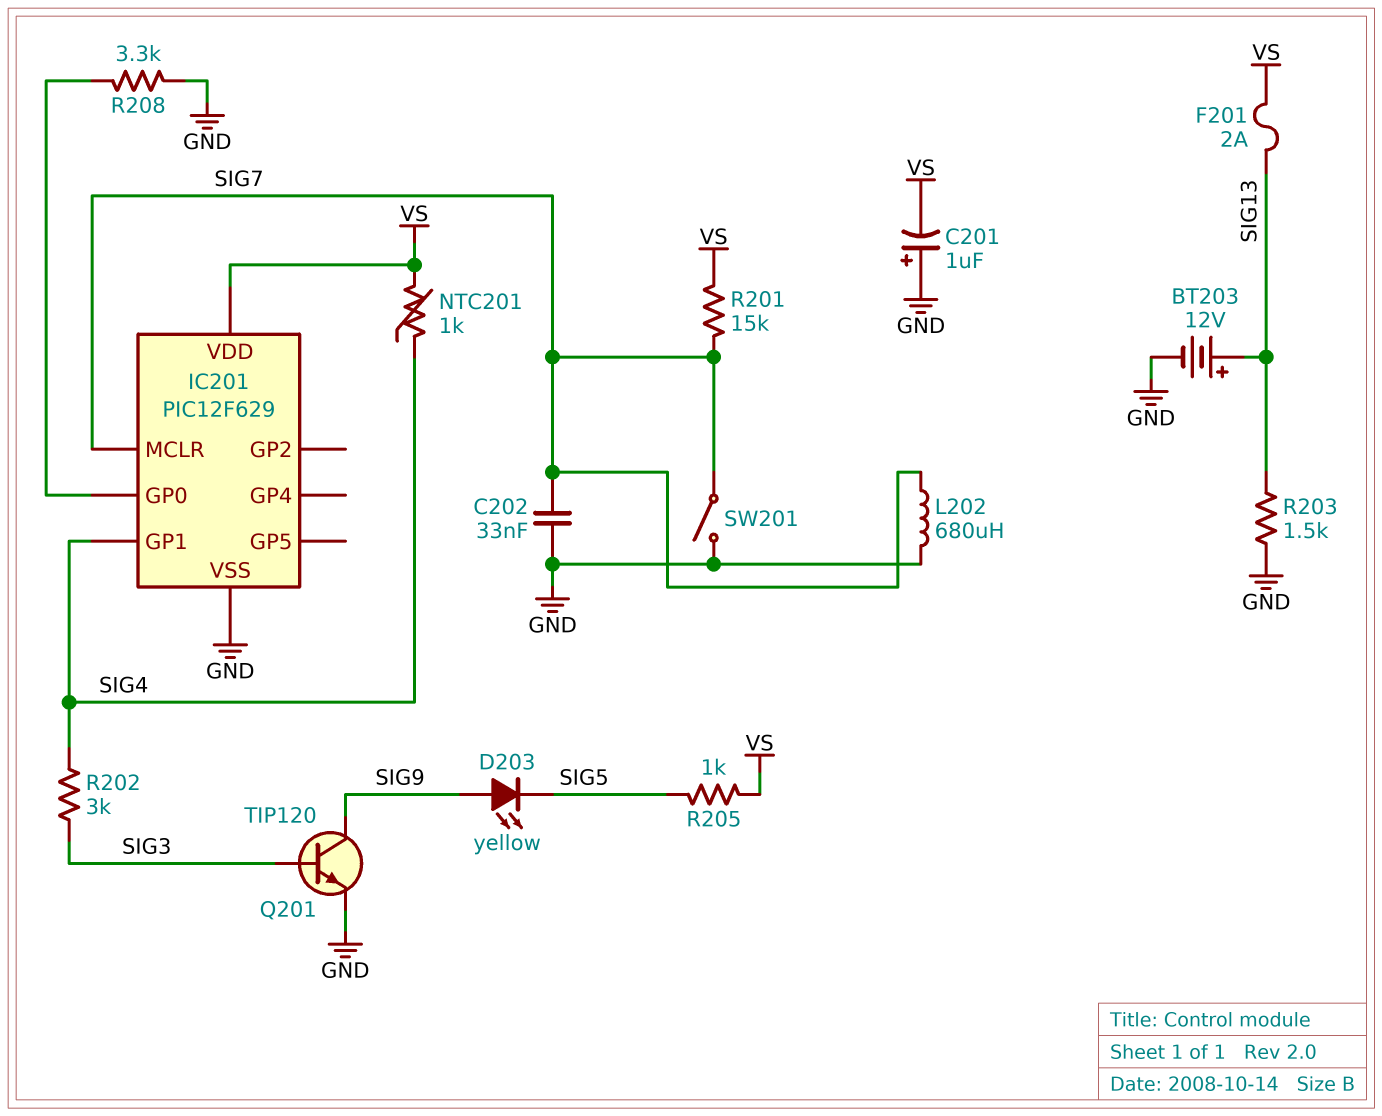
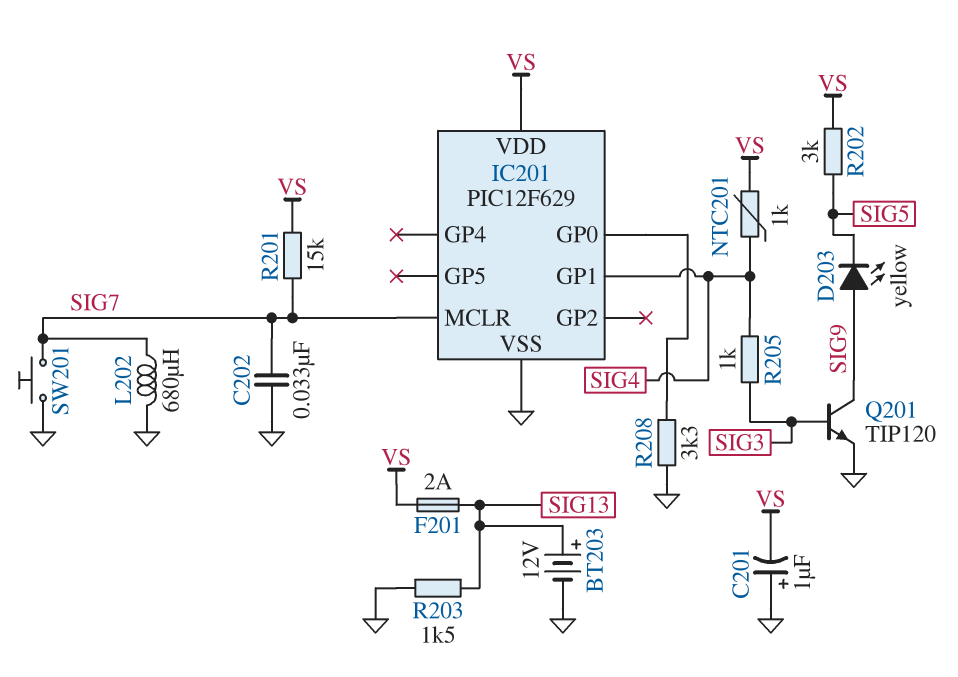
R202: 3k (SIG3, SIG4) -> 3k (SIG5, VS)
R205: 1k (SIG5, VS) -> 1k (SIG3, SIG4)
SW201: switch (GND, SIG7) -> button (GND, SIG7)

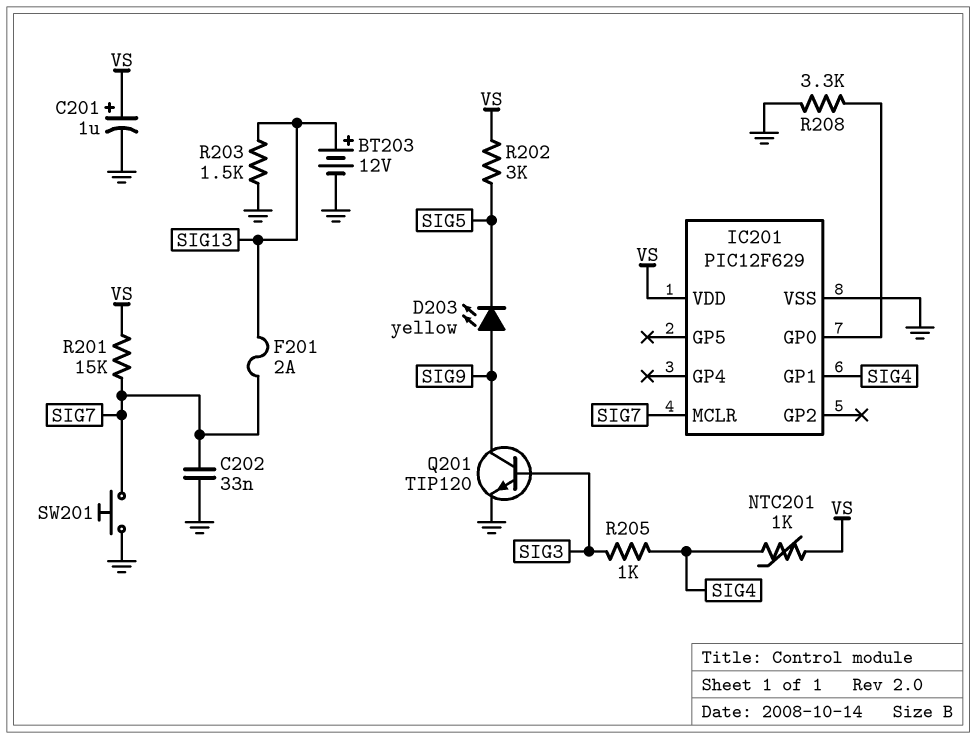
C201: 1uF (plus GND, minus VS) -> 1uF (plus VS, minus GND)
F201: 2A (SIG13, VS) -> 2A (SIG7, SIG13)
L202: 680uH (GND, SIG7) -> none

